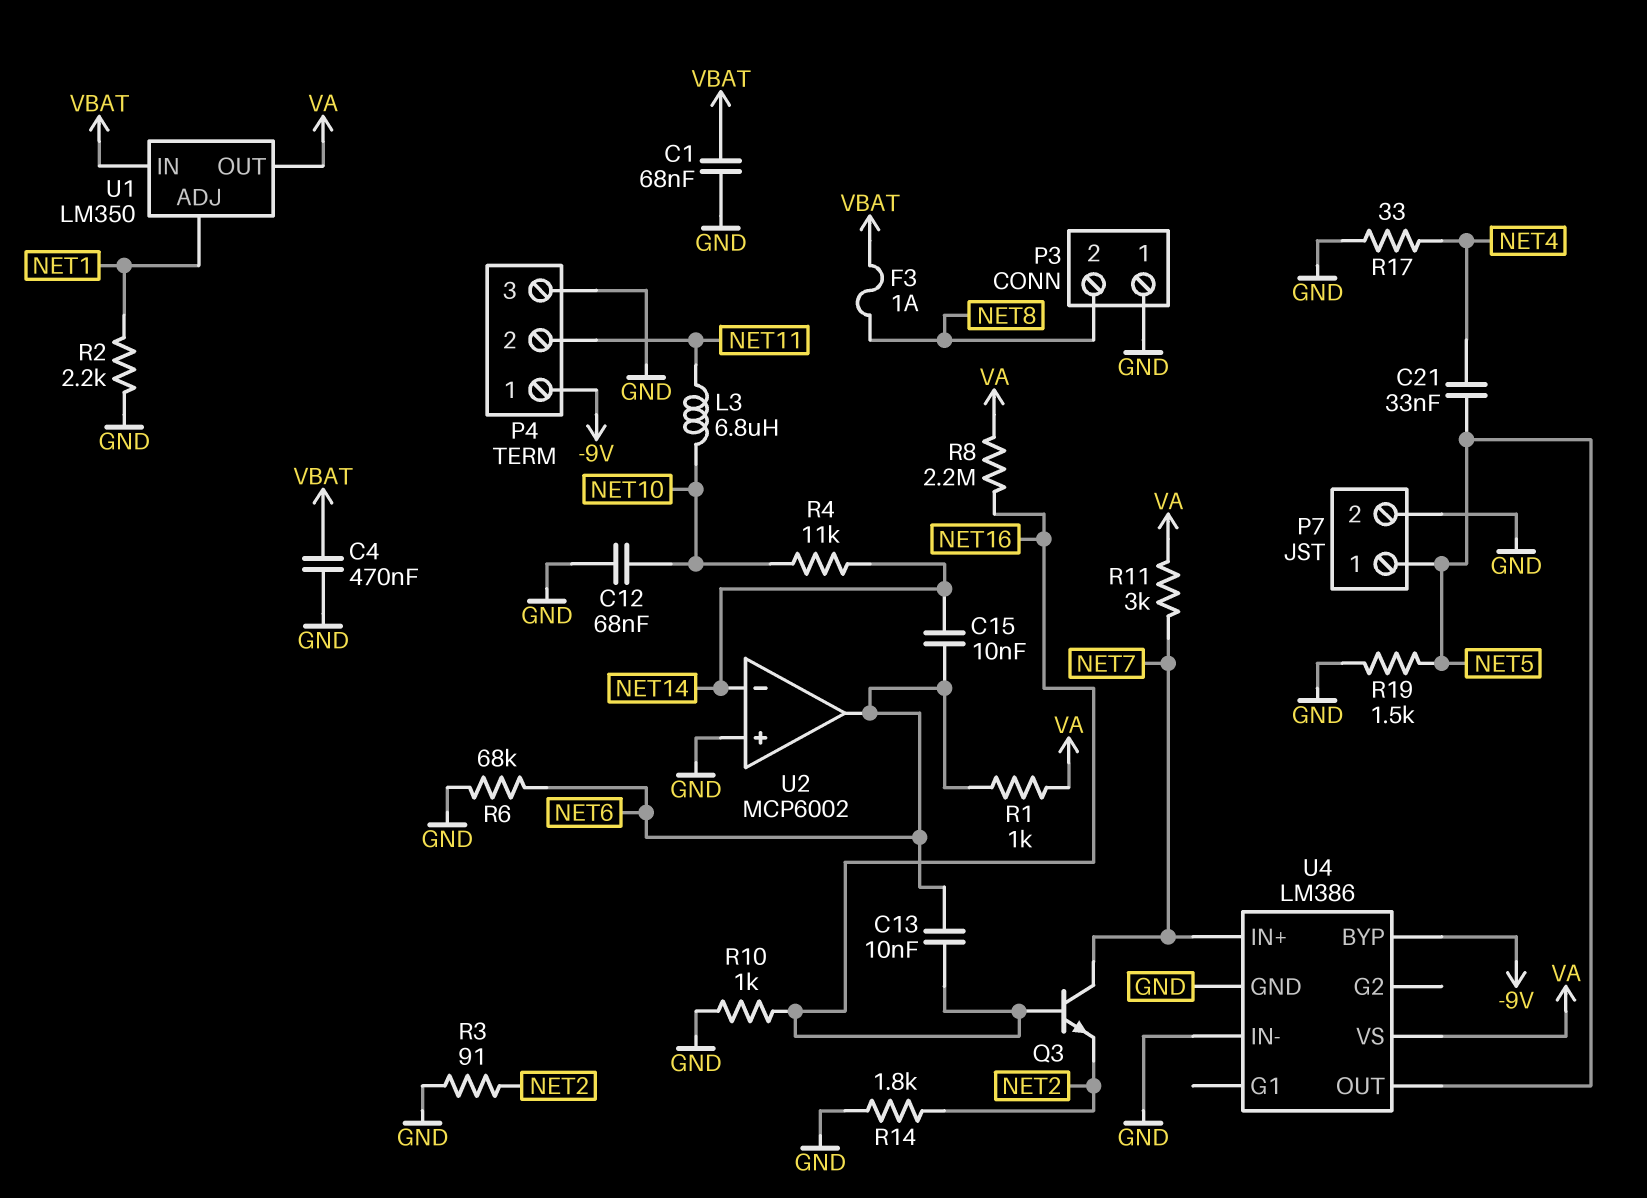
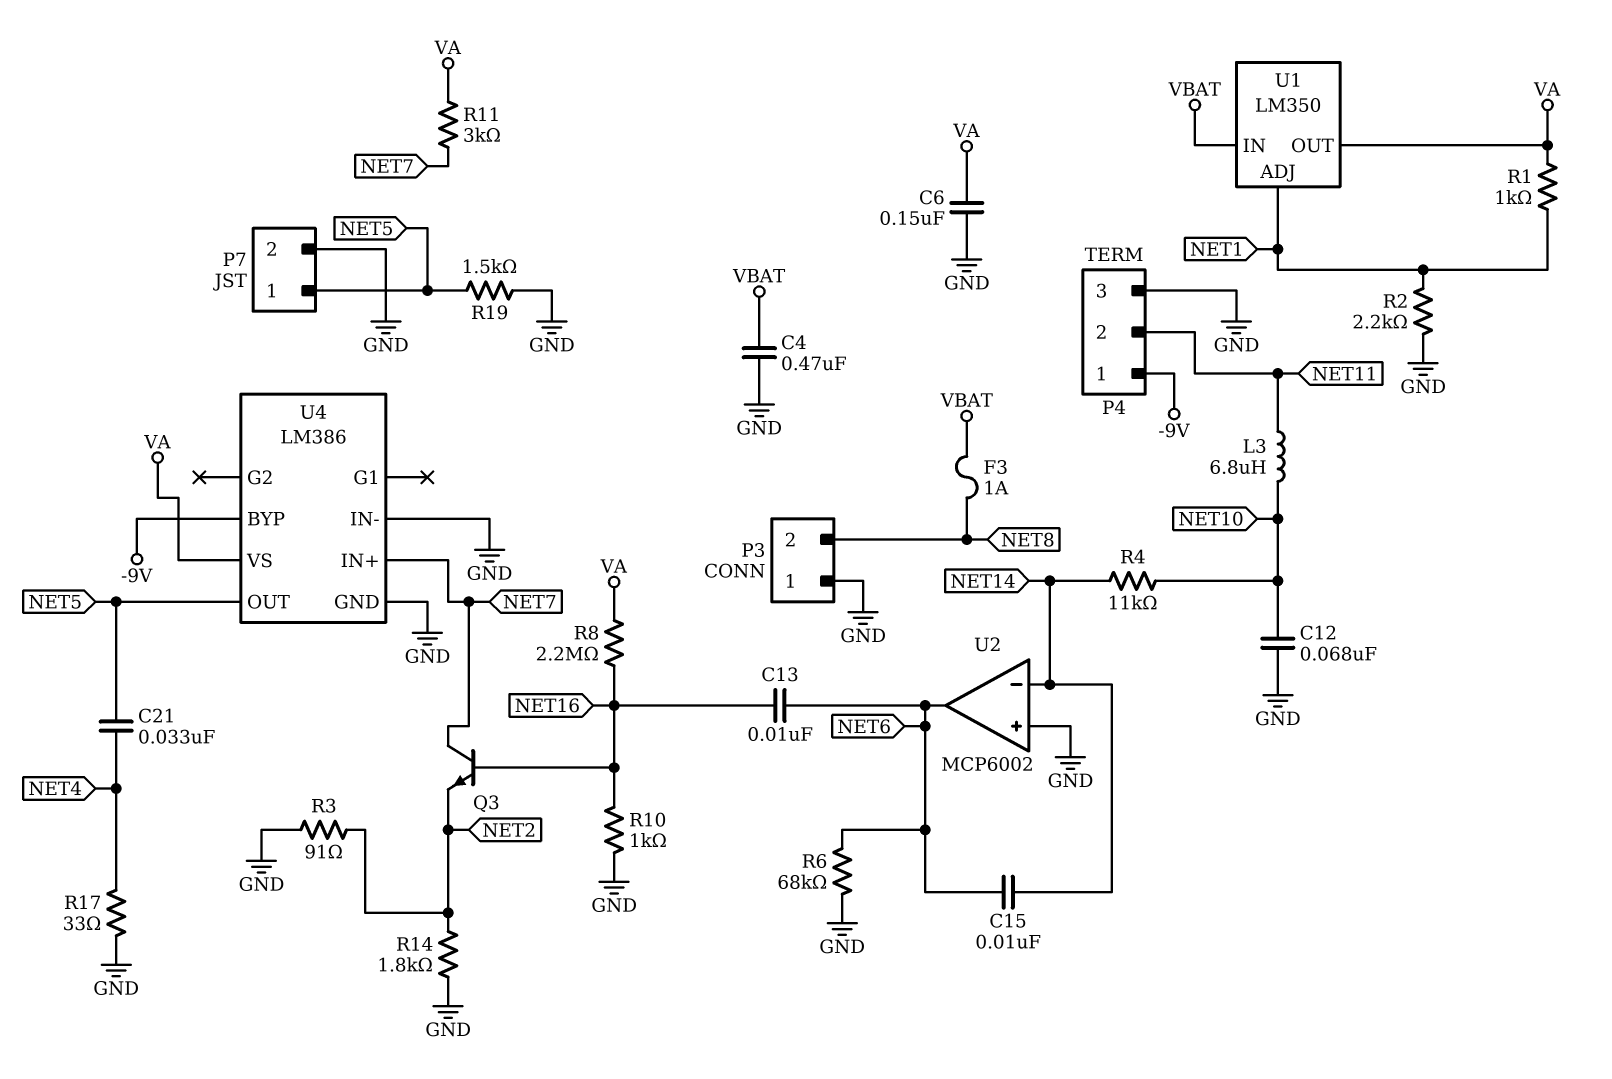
C1: 68nF (GND, VBAT) -> none
C6: none -> 150nF (GND, VA)
R1: 1k (NET6, VA) -> 1k (NET1, VA)

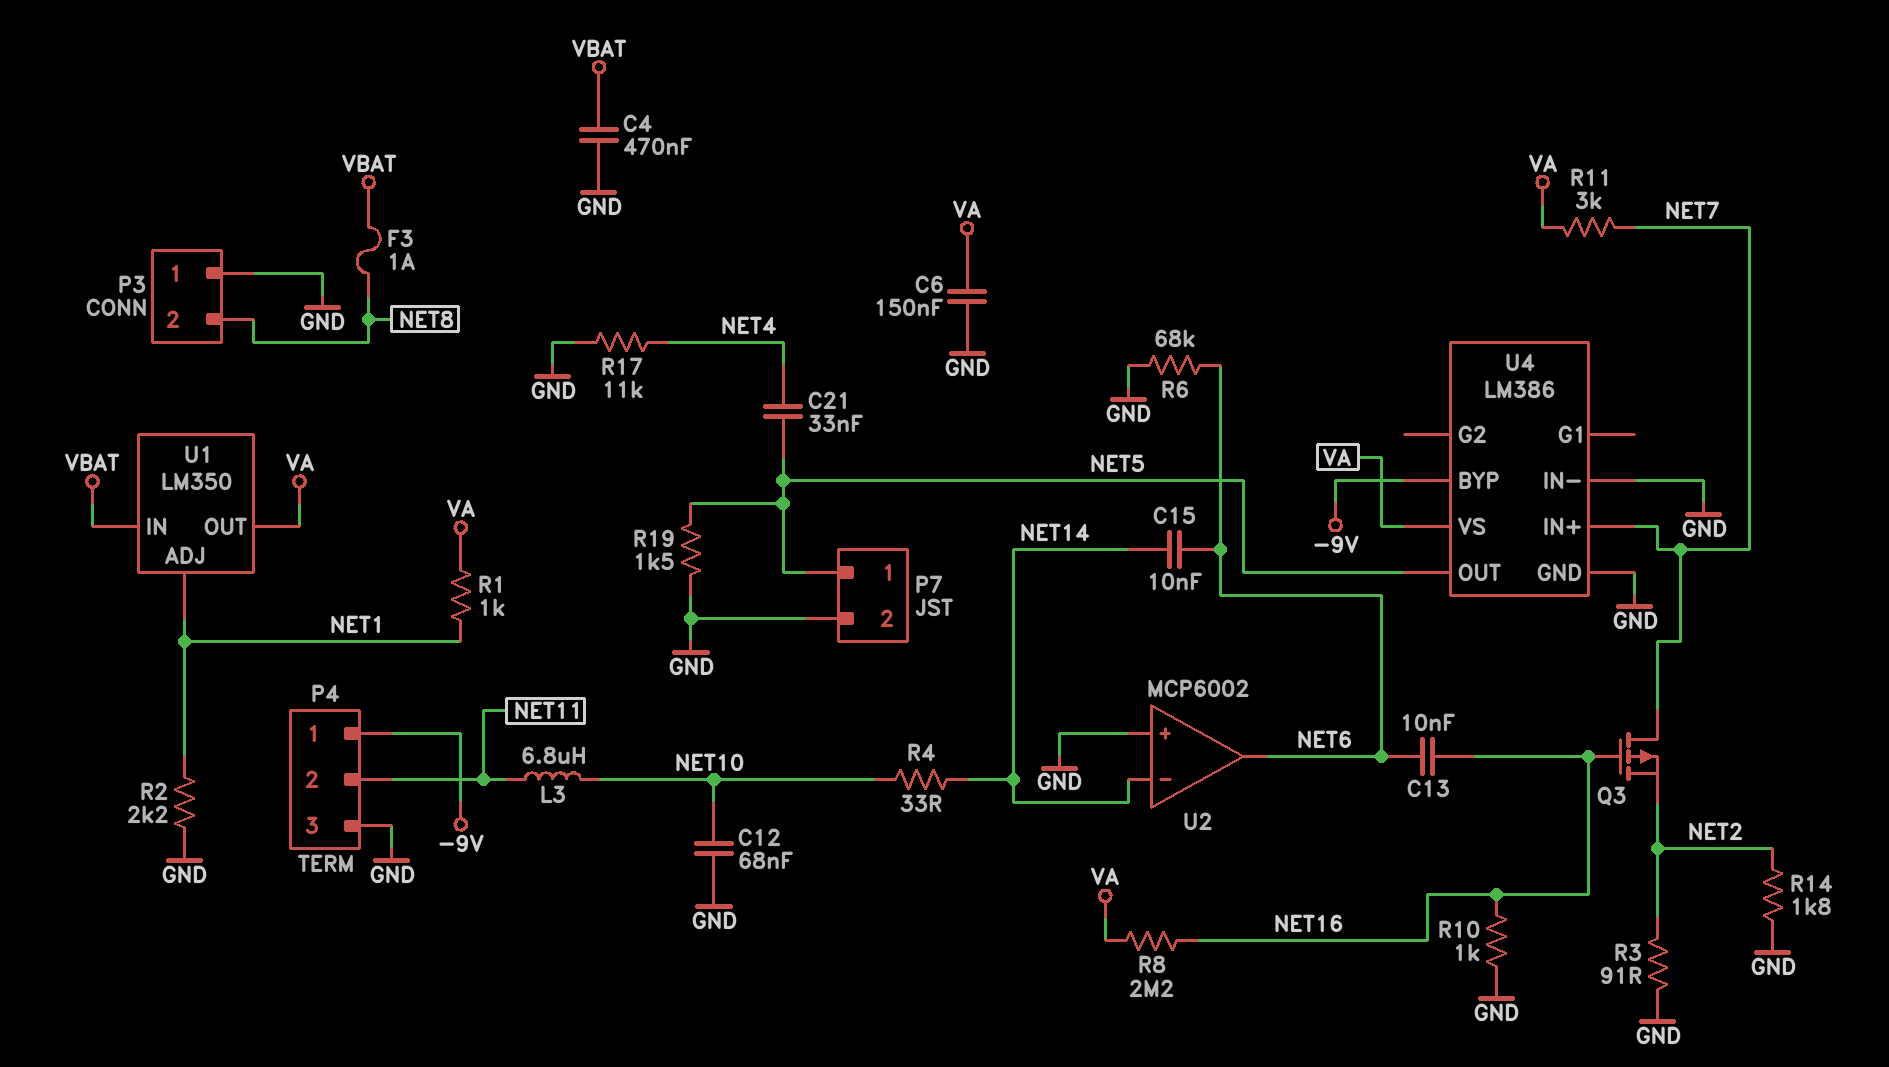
Q3: NPN (B NET16, C NET7, E NET2) -> PMOS (G NET16, D NET7, S NET2)
R4: 11k (NET10, NET14) -> 33 (NET10, NET14)
R17: 33 (GND, NET4) -> 11k (GND, NET4)

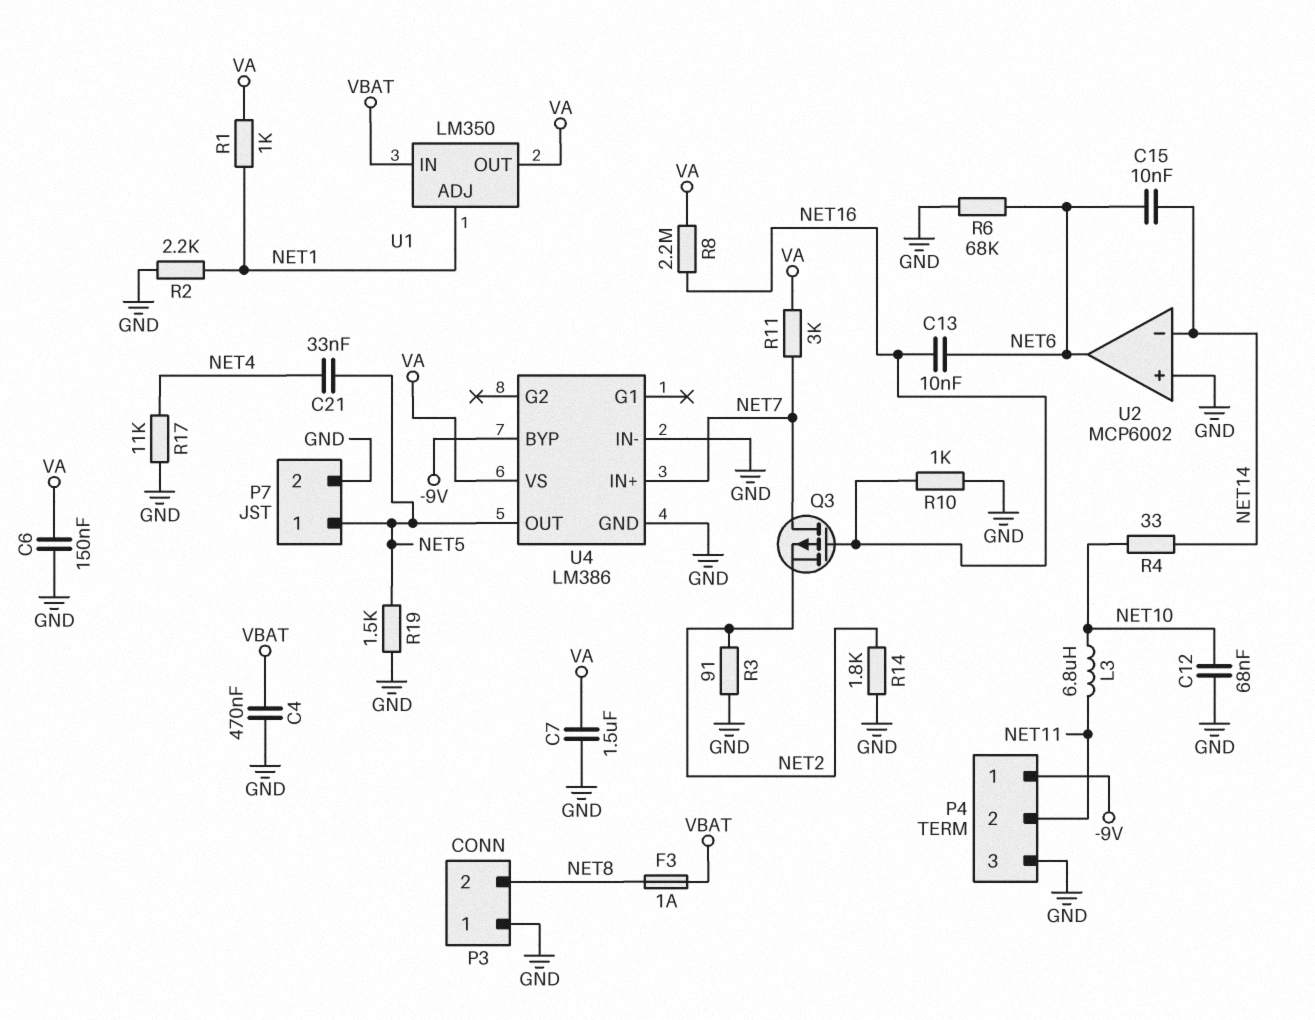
C7: none -> 1.5uF (GND, VA)

